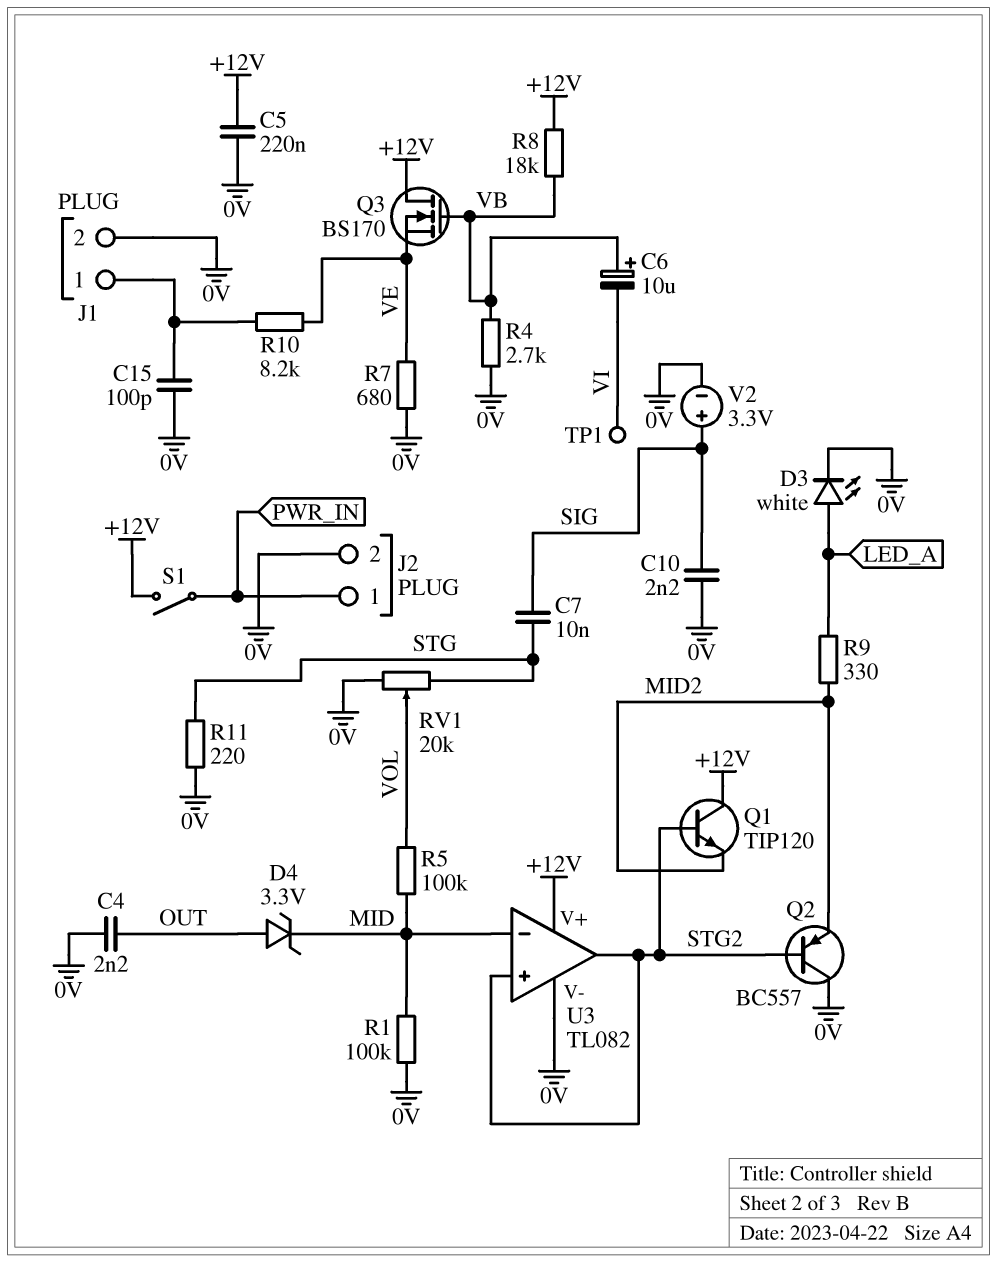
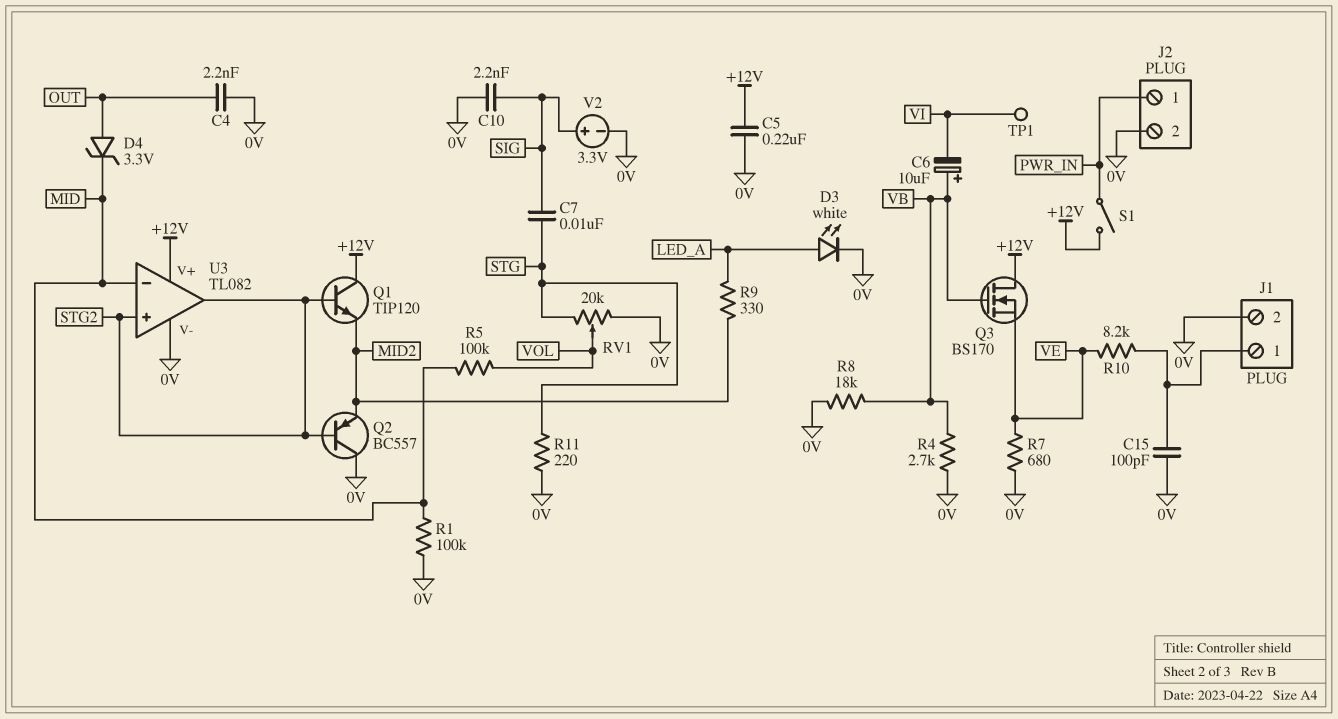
R8: 18k (+12V, VB) -> 18k (0V, VB)

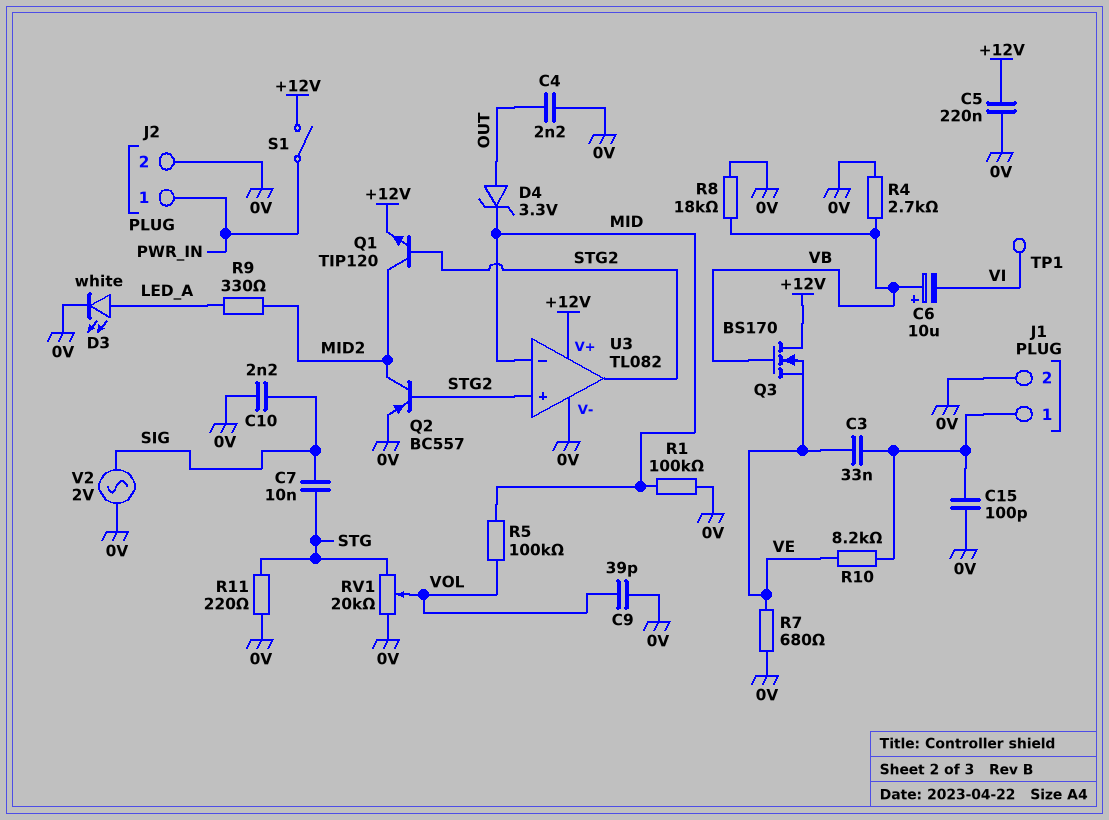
C3: none -> 33nF (J1/1, VE)
C9: none -> 39pF (0V, VOL)
Q1: NPN TIP120 (B STG2, C +12V, E MID2) -> NPN TIP120 (B STG2, C MID2, E +12V)
Q2: PNP BC557 (B STG2, C 0V, E MID2) -> PNP BC557 (B STG2, C MID2, E 0V)
V2: 3.3V (plus SIG, minus 0V) -> AC 2V (0V, SIG)

